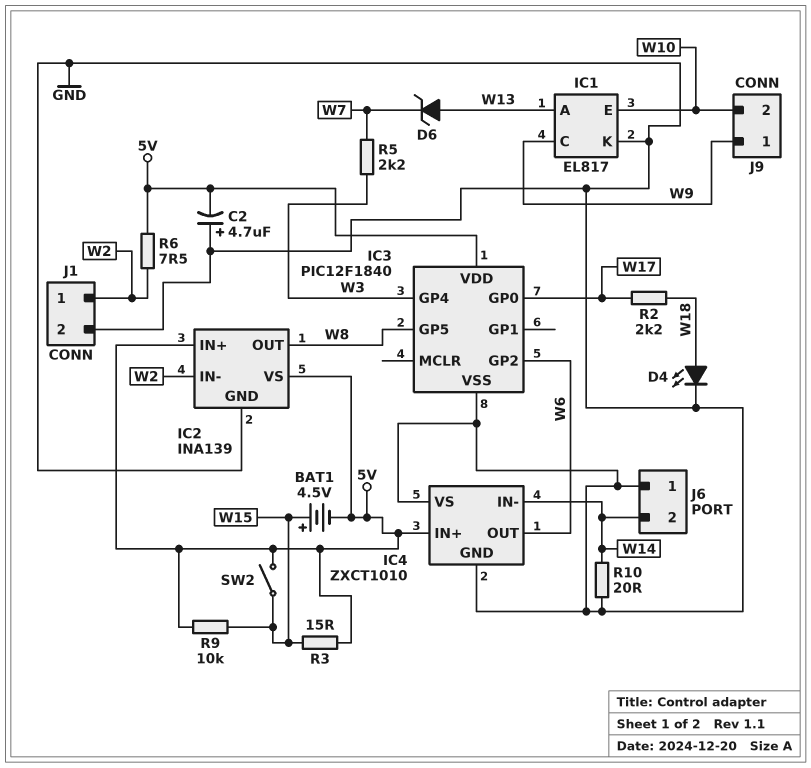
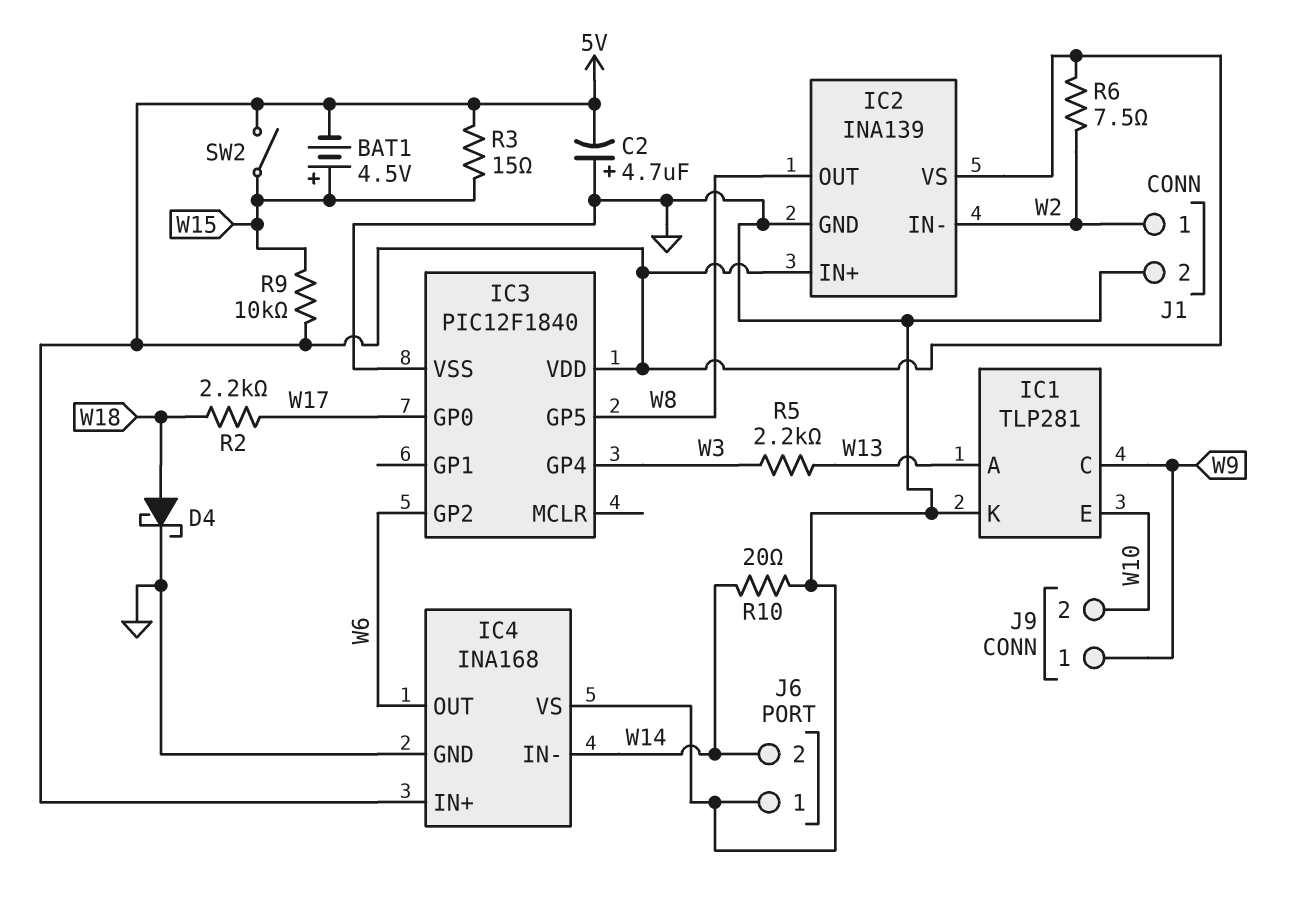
D4: LED (A W18, K GND) -> schottky (A W18, K GND)
D6: zener (A W13, K W7) -> none
IC1: EL817 -> TLP281
IC4: ZXCT1010 -> INA168
R5: 2.2k (W3, W7) -> 2.2k (W3, W13)

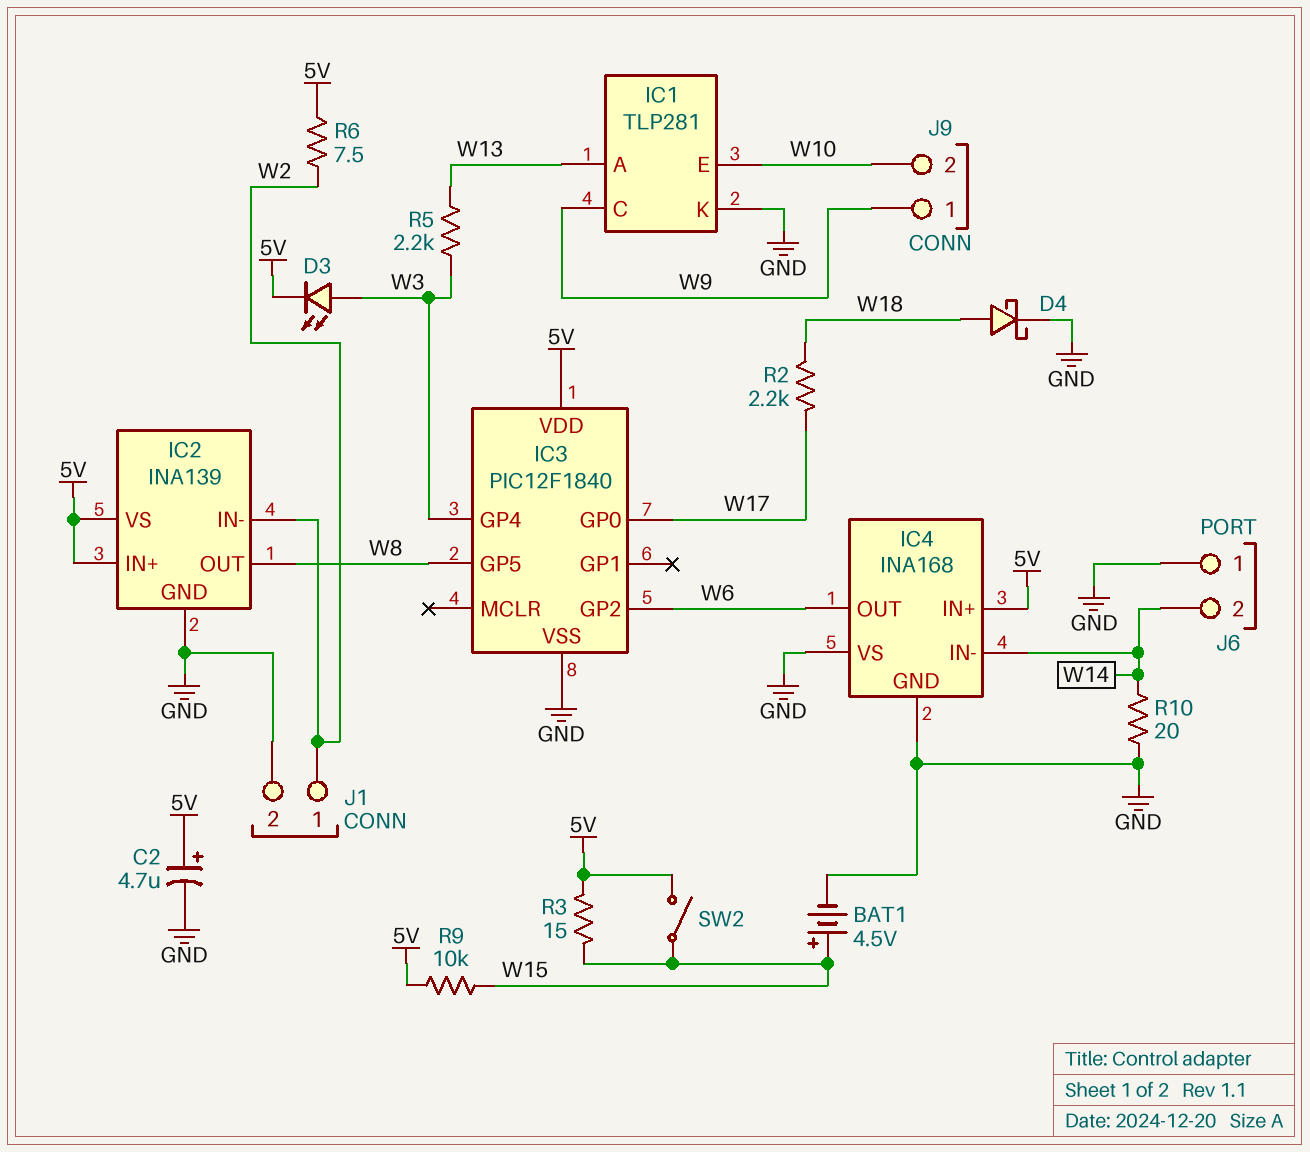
BAT1: 4.5V (plus W15, minus 5V) -> 4.5V (plus W15, minus GND)
C2: 4.7uF (plus GND, minus 5V) -> 4.7uF (plus 5V, minus GND)
D3: none -> LED (A W3, K 5V)

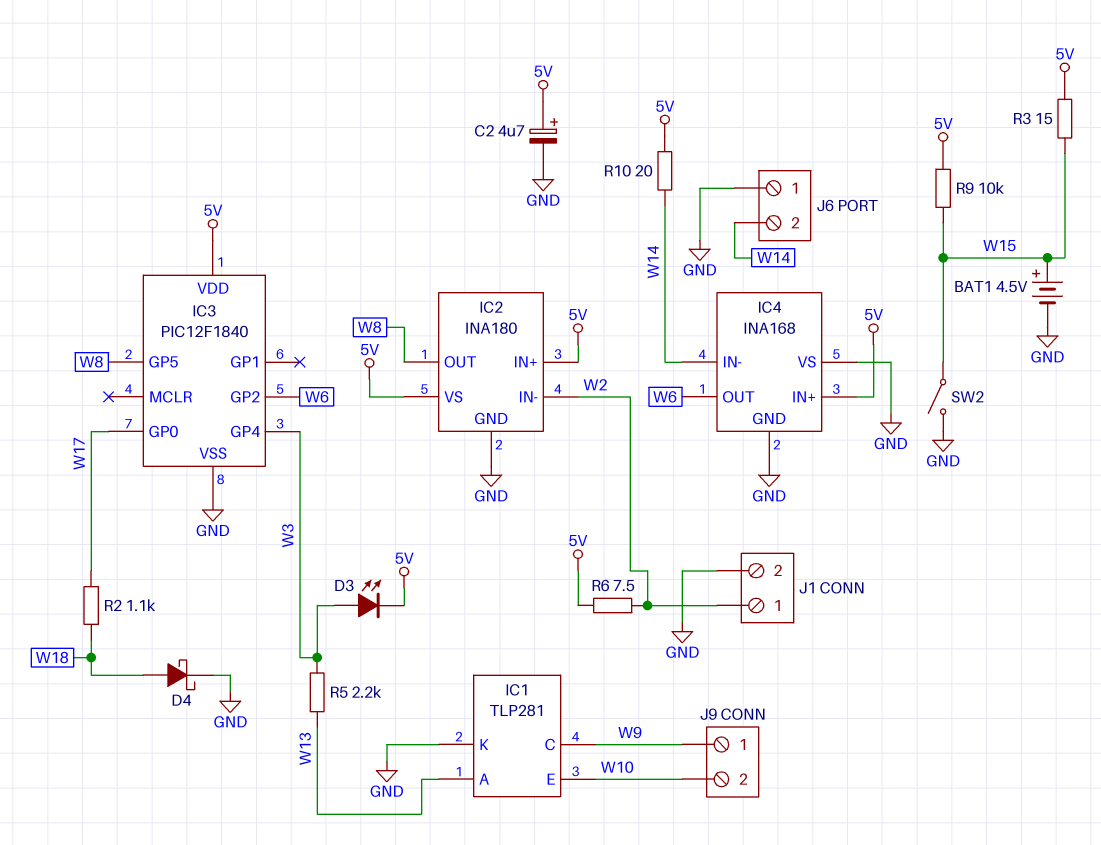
IC2: INA139 -> INA180
R2: 2.2k (W17, W18) -> 1.1k (W17, W18)
R10: 20 (GND, W14) -> 20 (5V, W14)
SW2: switch (5V, W15) -> switch (GND, W15)

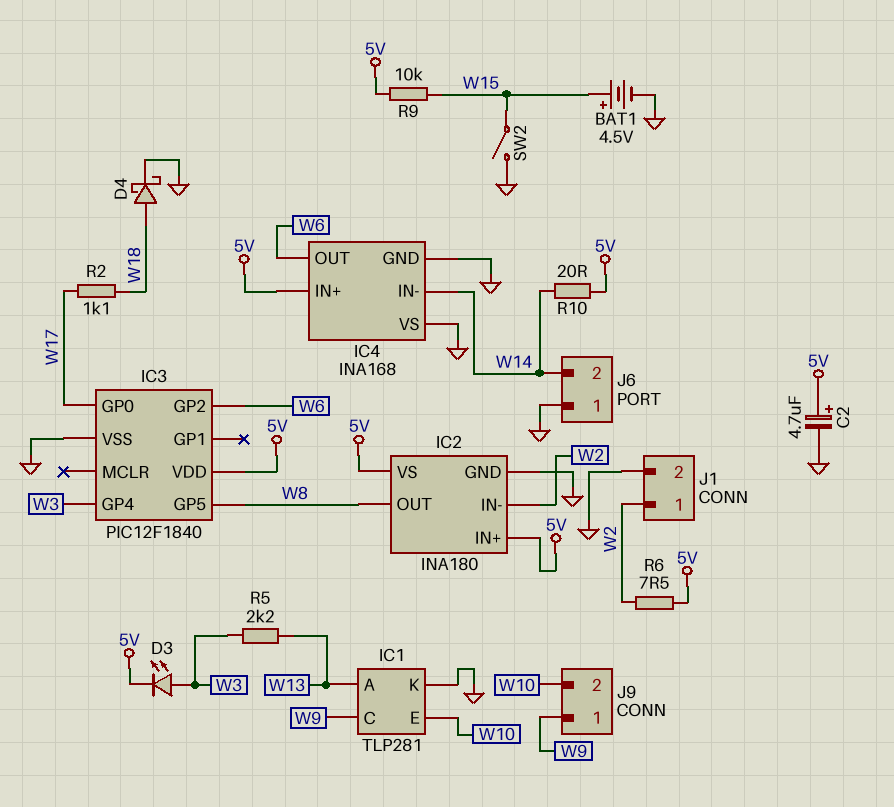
R3: 15 (5V, W15) -> none

